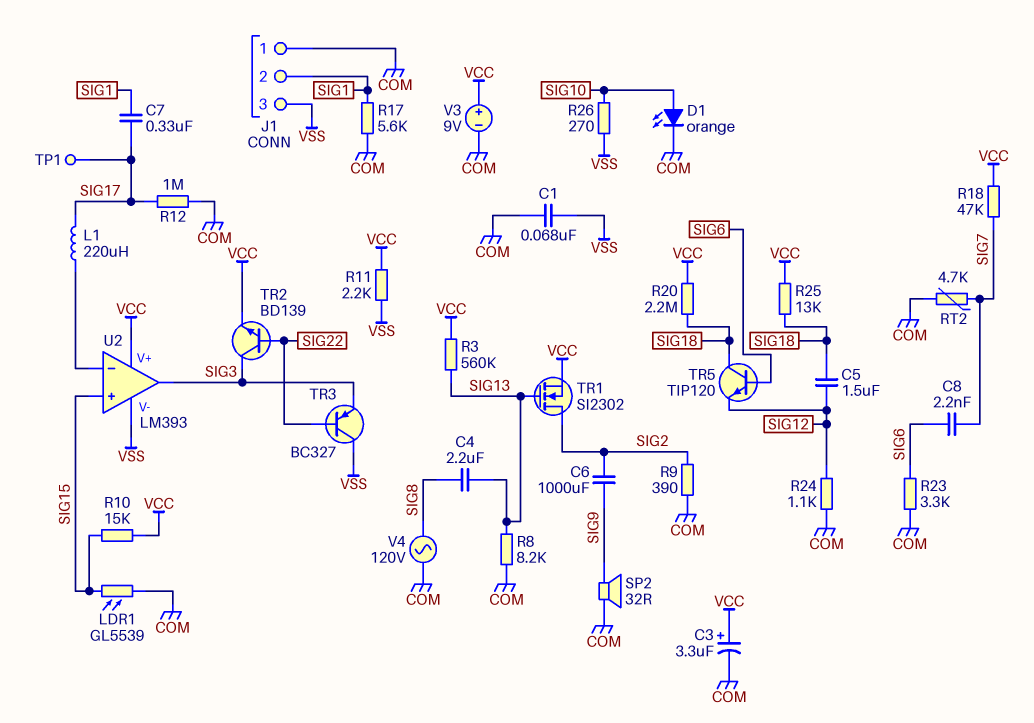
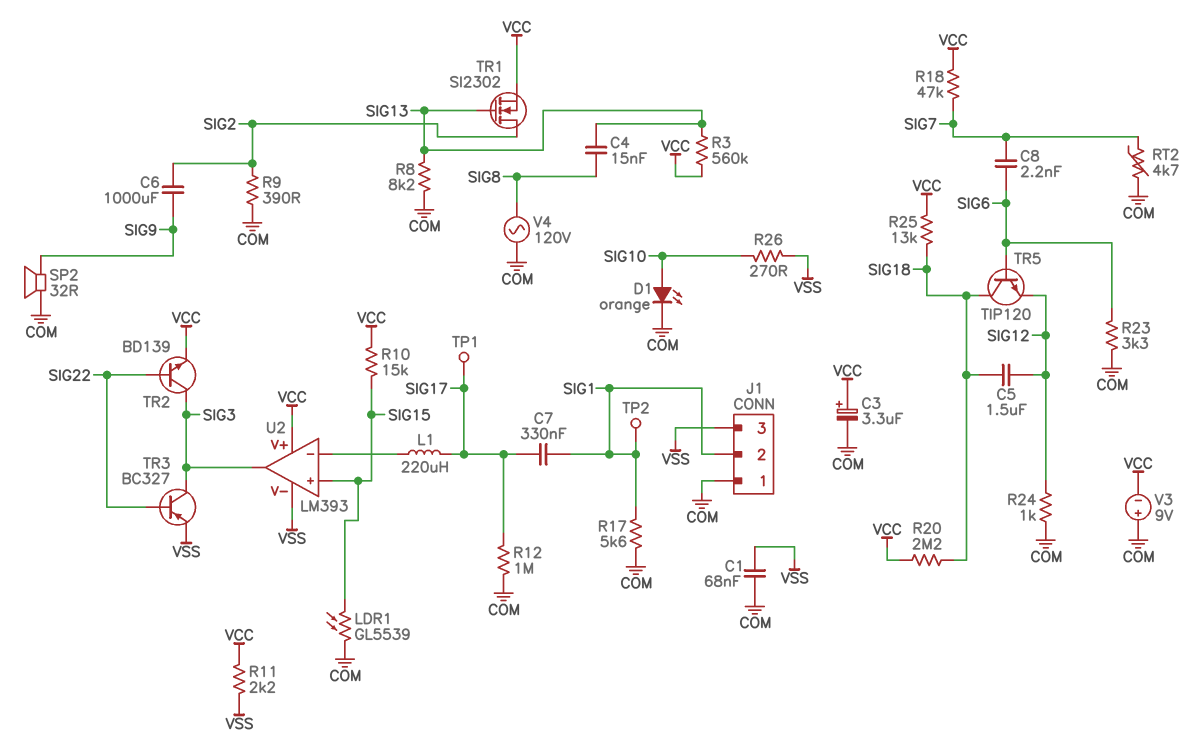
C4: 2.2uF (SIG8, SIG13) -> 15nF (SIG8, SIG13)
R24: 1.1k (COM, SIG12) -> 1k (COM, SIG12)
TP2: none -> test point (SIG1)
TR3: PNP BC327 (B SIG22, C VSS, E SIG3) -> PNP BC327 (B SIG22, C SIG3, E VSS)
V3: 9V (plus VCC, minus COM) -> 9V (plus COM, minus VCC)

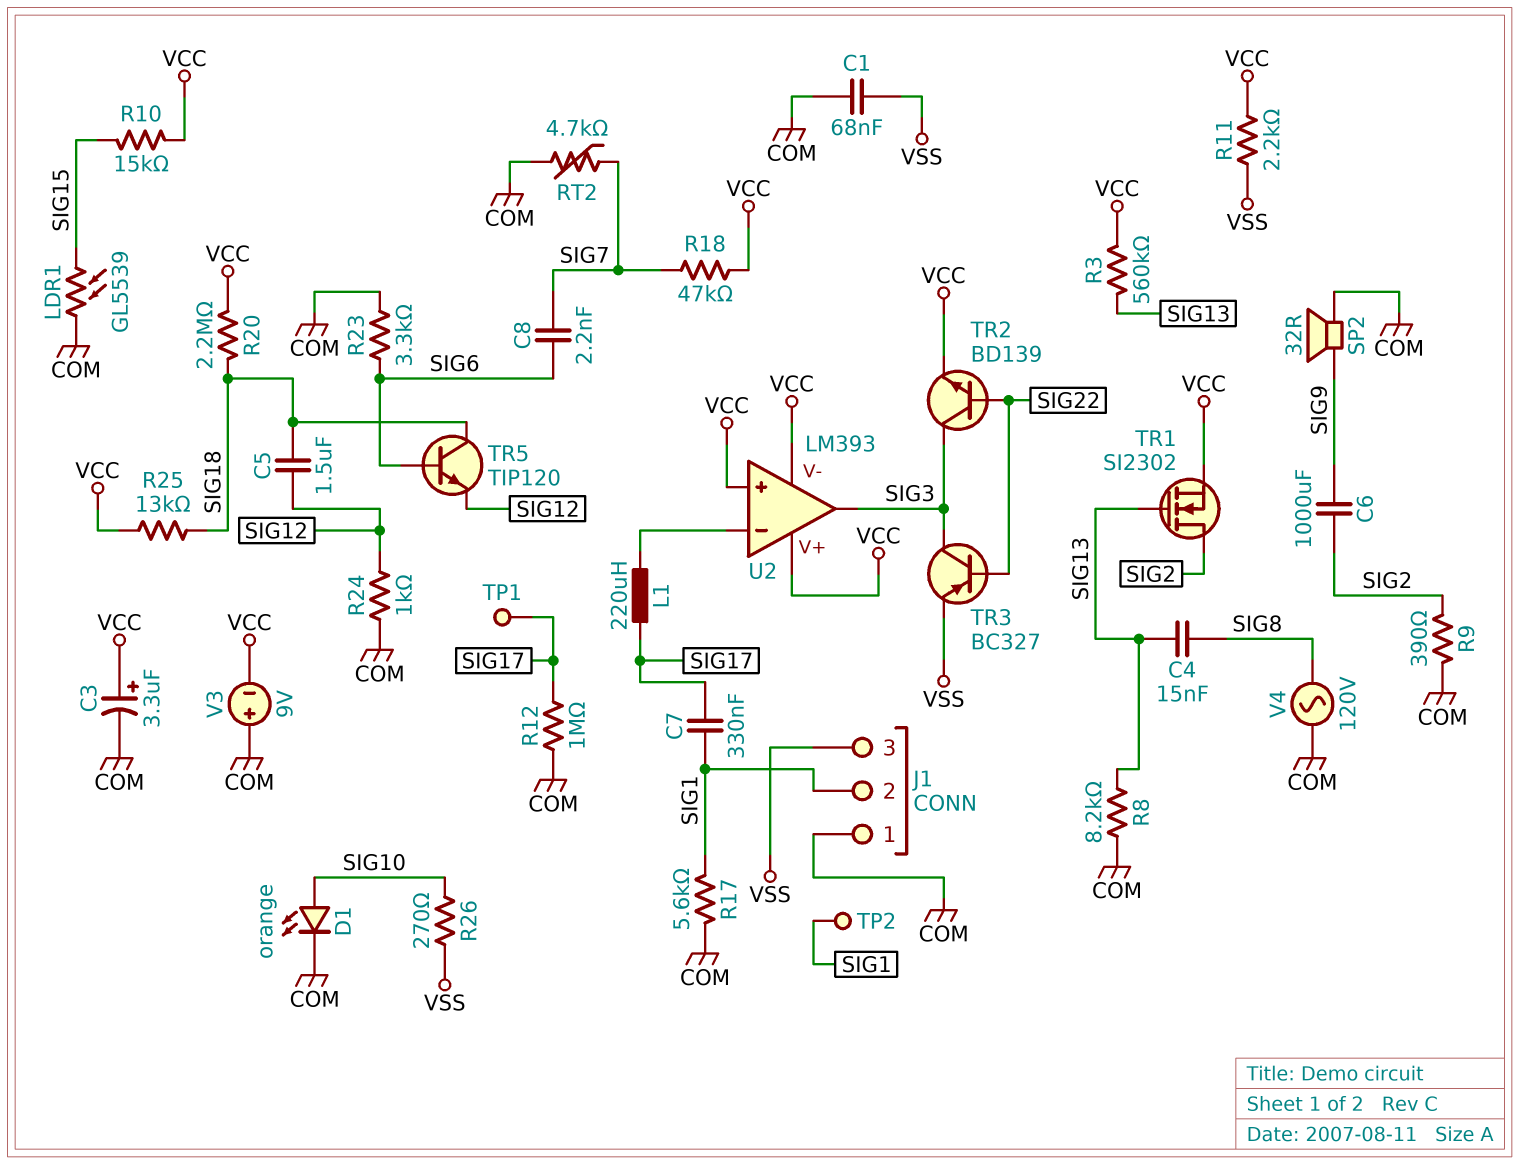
U2 pin V-: VSS -> VCC
U2 pin in+: SIG15 -> VCC

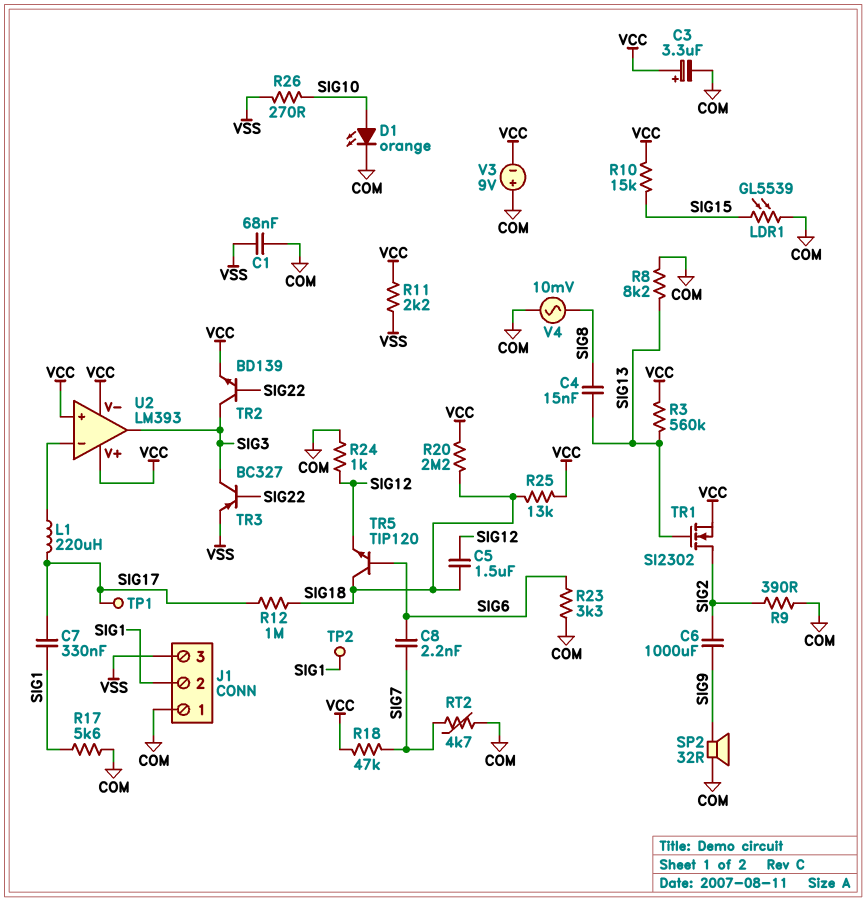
R12: 1M (COM, SIG17) -> 1M (SIG17, SIG18)
V4: AC 120V (COM, SIG8) -> AC 10mV (COM, SIG8)

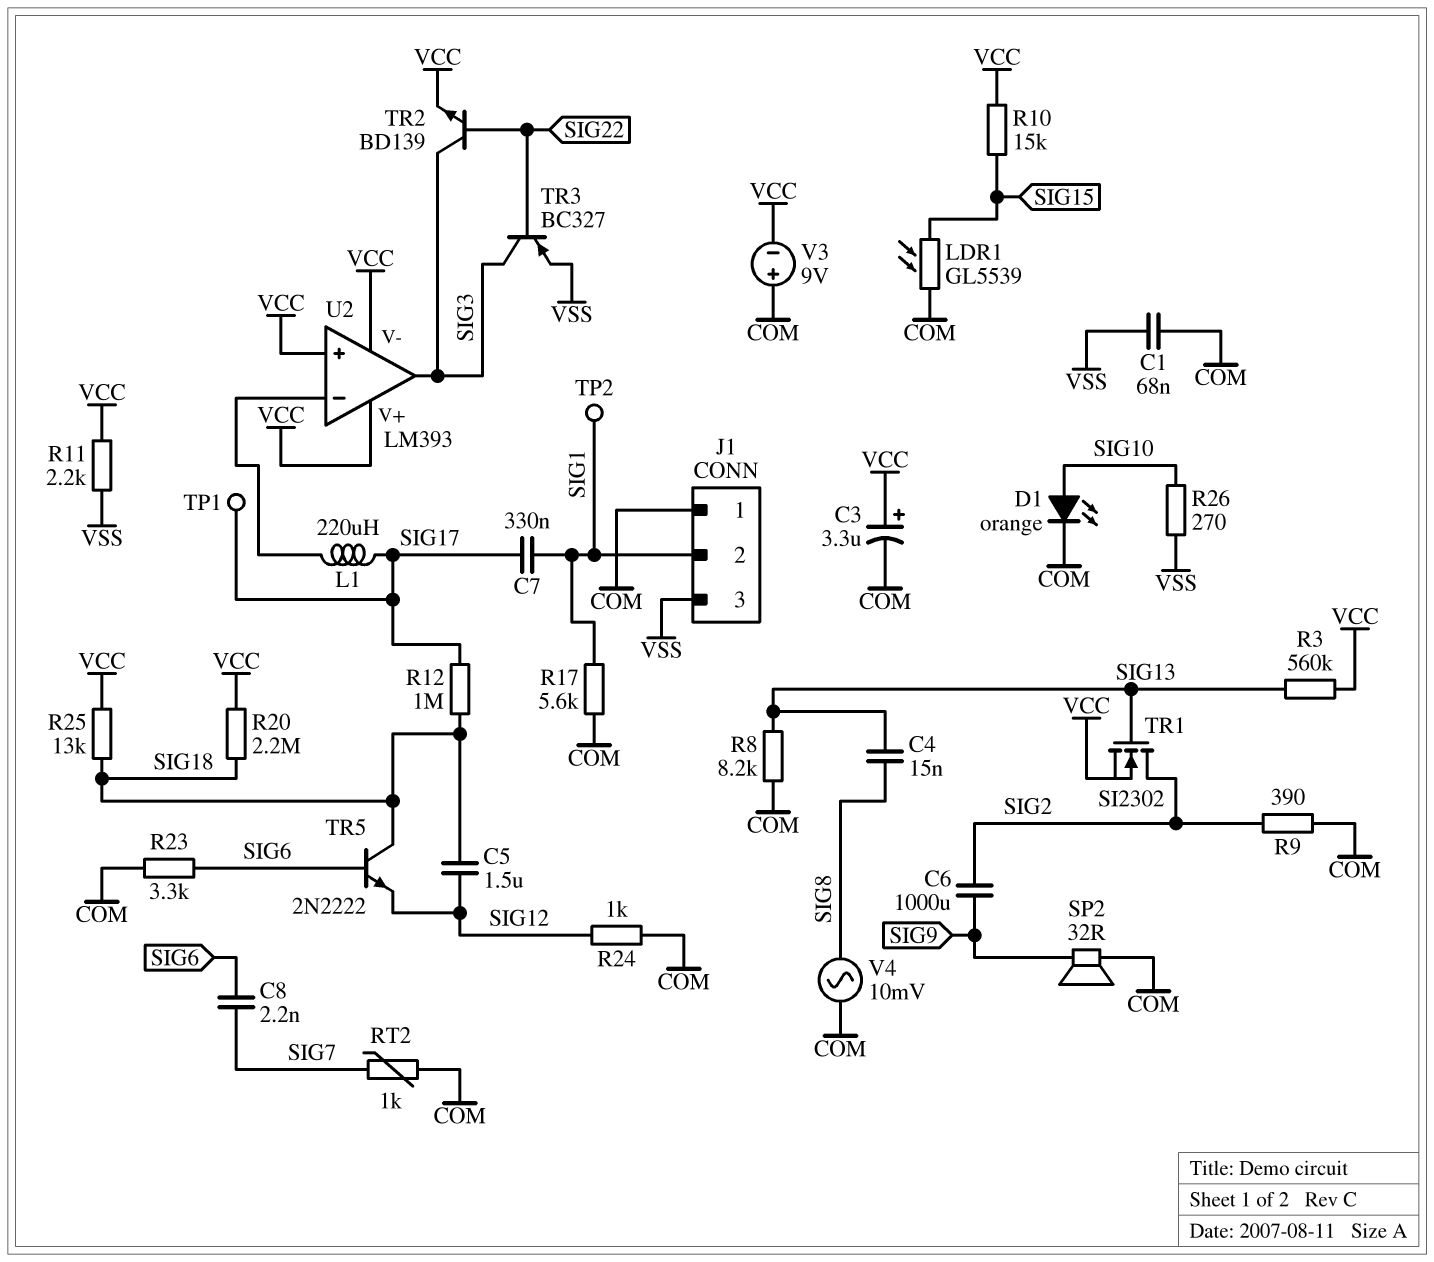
R18: 47k (SIG7, VCC) -> none
RT2: 4.7k (COM, SIG7) -> 1k (COM, SIG7)
TR5: NPN TIP120 (B SIG6, C SIG18, E SIG12) -> NPN 2N2222 (B SIG6, C SIG18, E SIG12)

